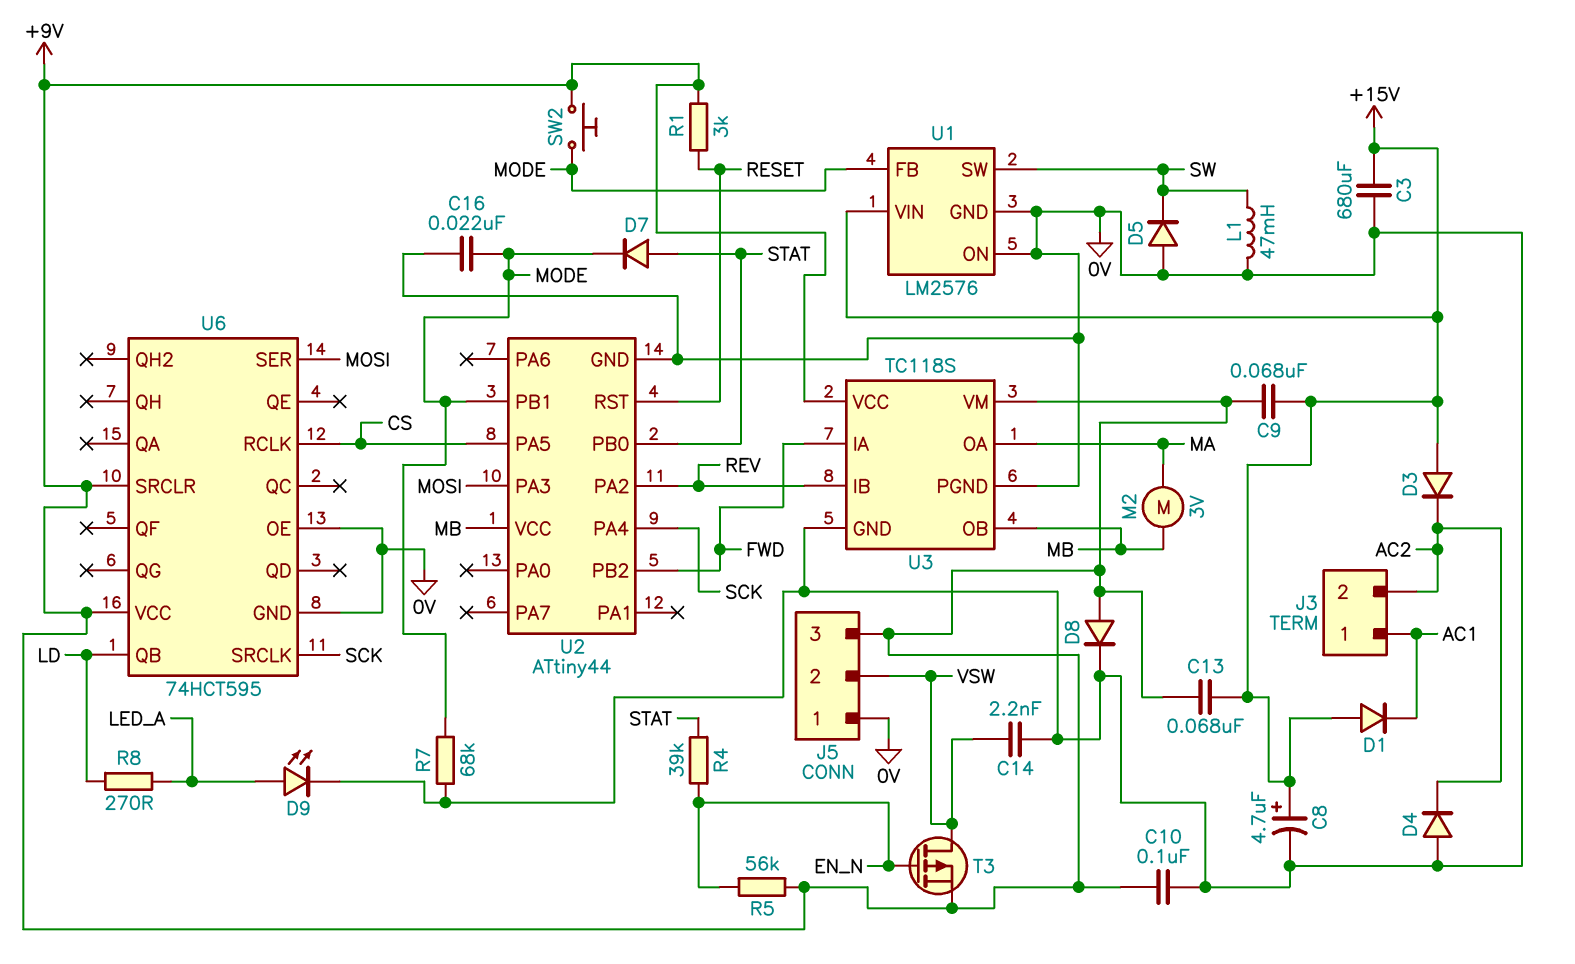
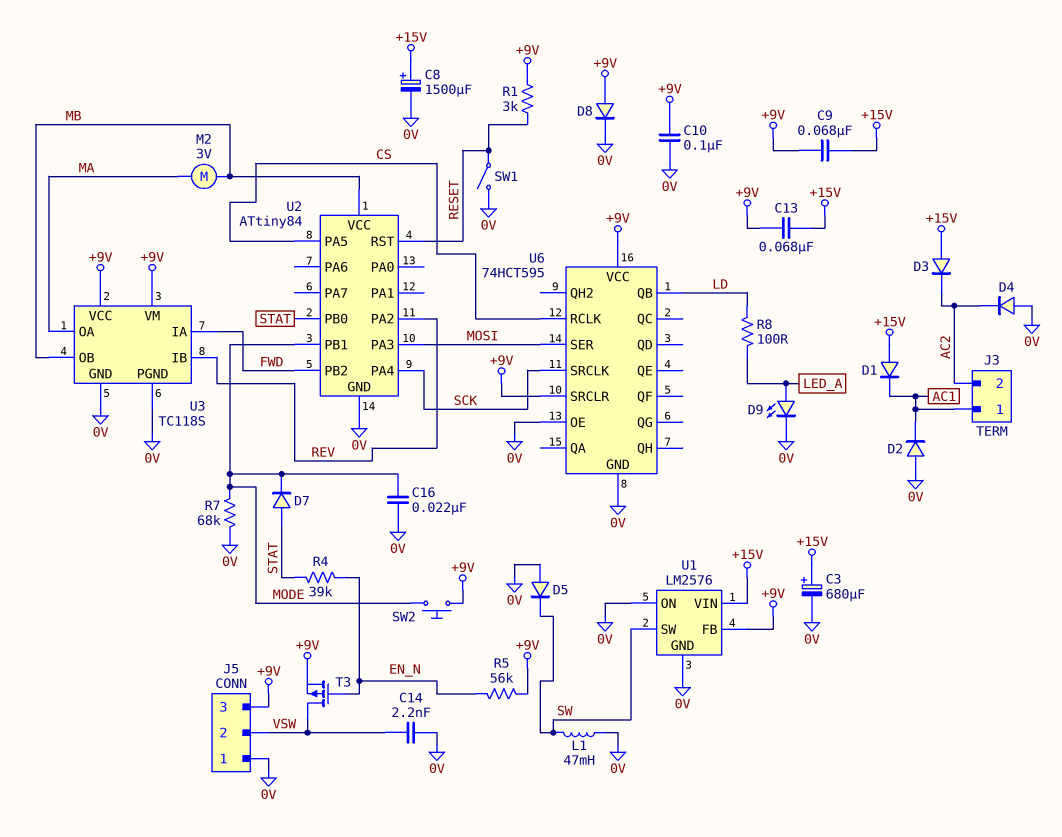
C3: 680uF (+15V, 0V) -> 680uF (plus +15V, minus 0V)
C8: 4.7uF (plus +15V, minus 0V) -> 1500uF (plus +15V, minus 0V)
D2: none -> diode (A 0V, K AC1)
R8: 270 (LD, LED_A) -> 100 (LD, LED_A)
SW1: none -> switch (0V, RESET)
U1 pin FB: MODE -> +9V
U2: ATtiny44 -> ATtiny84

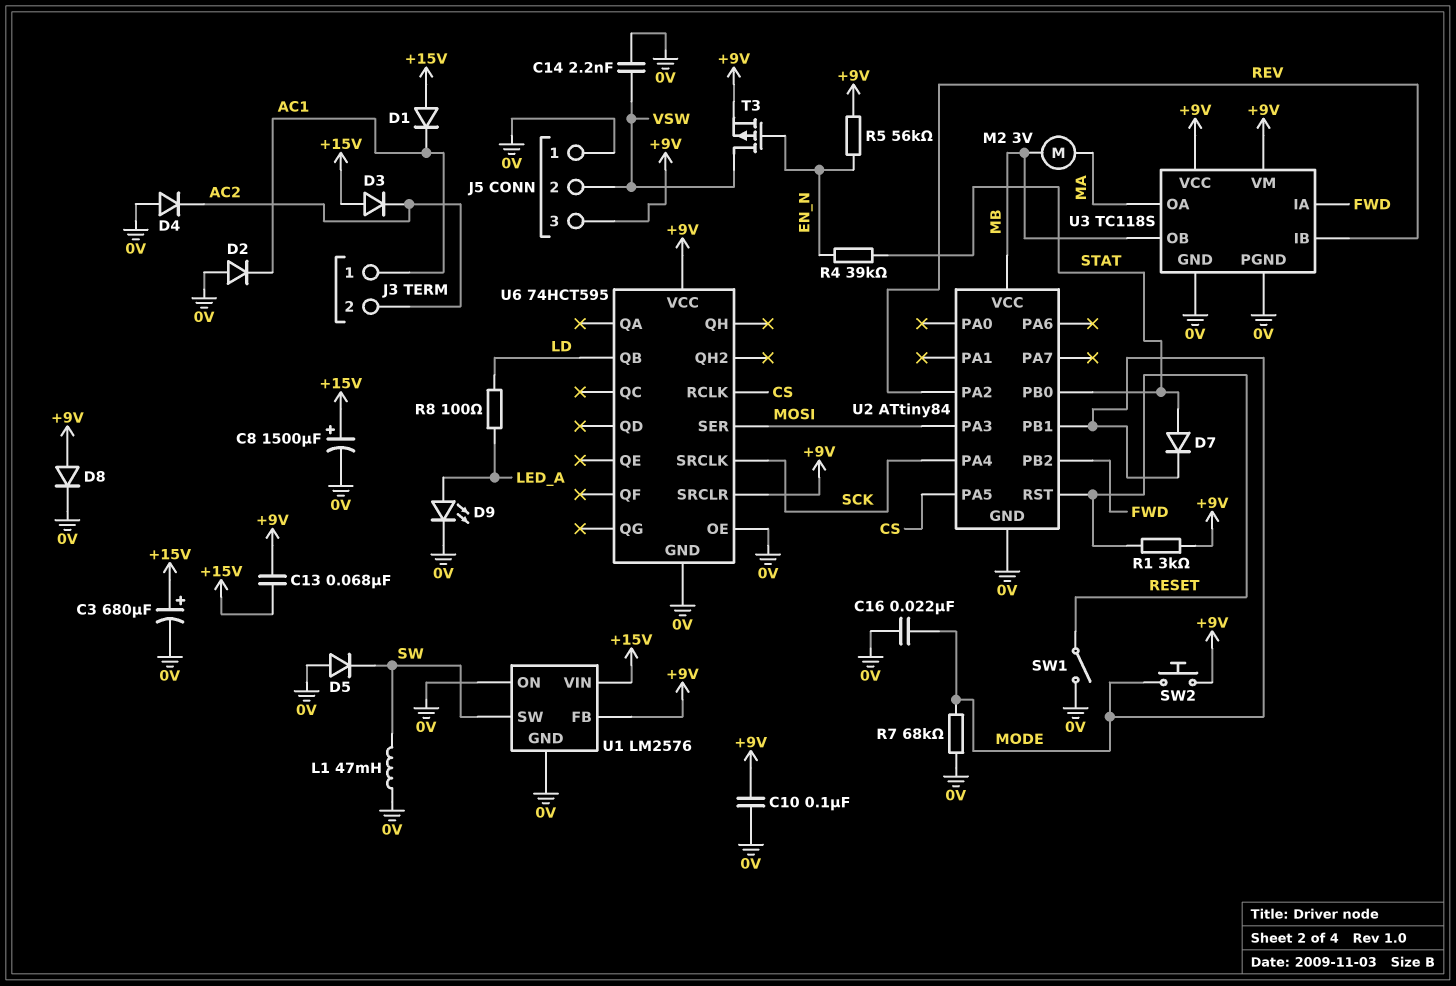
C9: 68nF (+9V, +15V) -> none

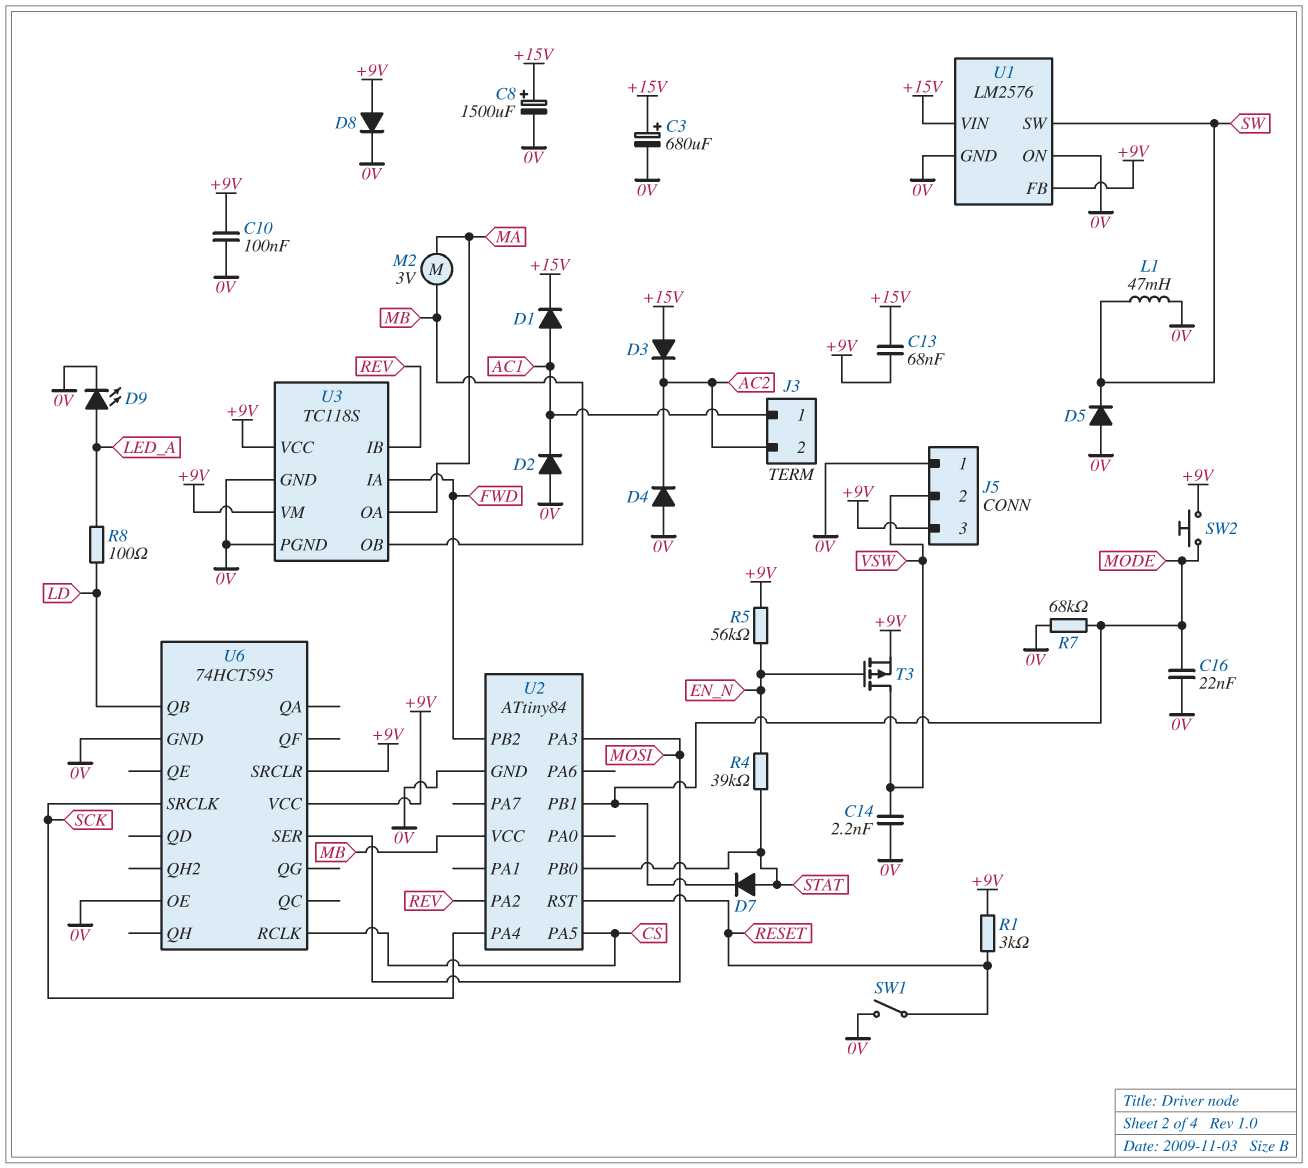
D1: diode (A +15V, K AC1) -> diode (A AC1, K +15V)

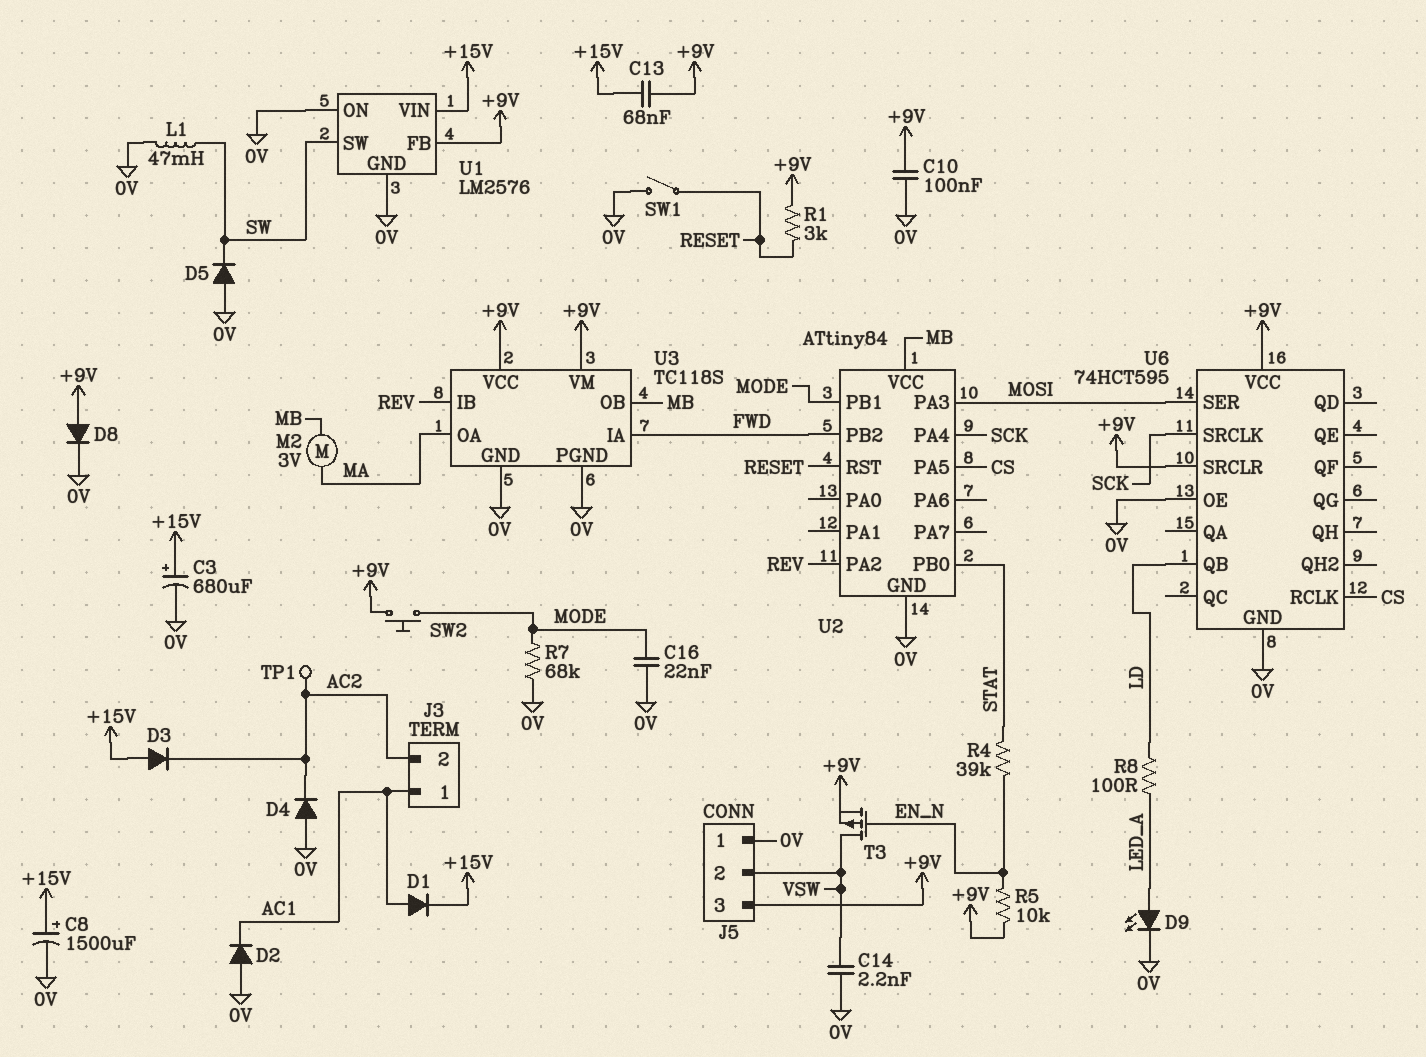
D7: diode (A STAT, K MODE) -> none
R5: 56k (+9V, EN_N) -> 10k (+9V, EN_N)
TP1: none -> test point (AC2)

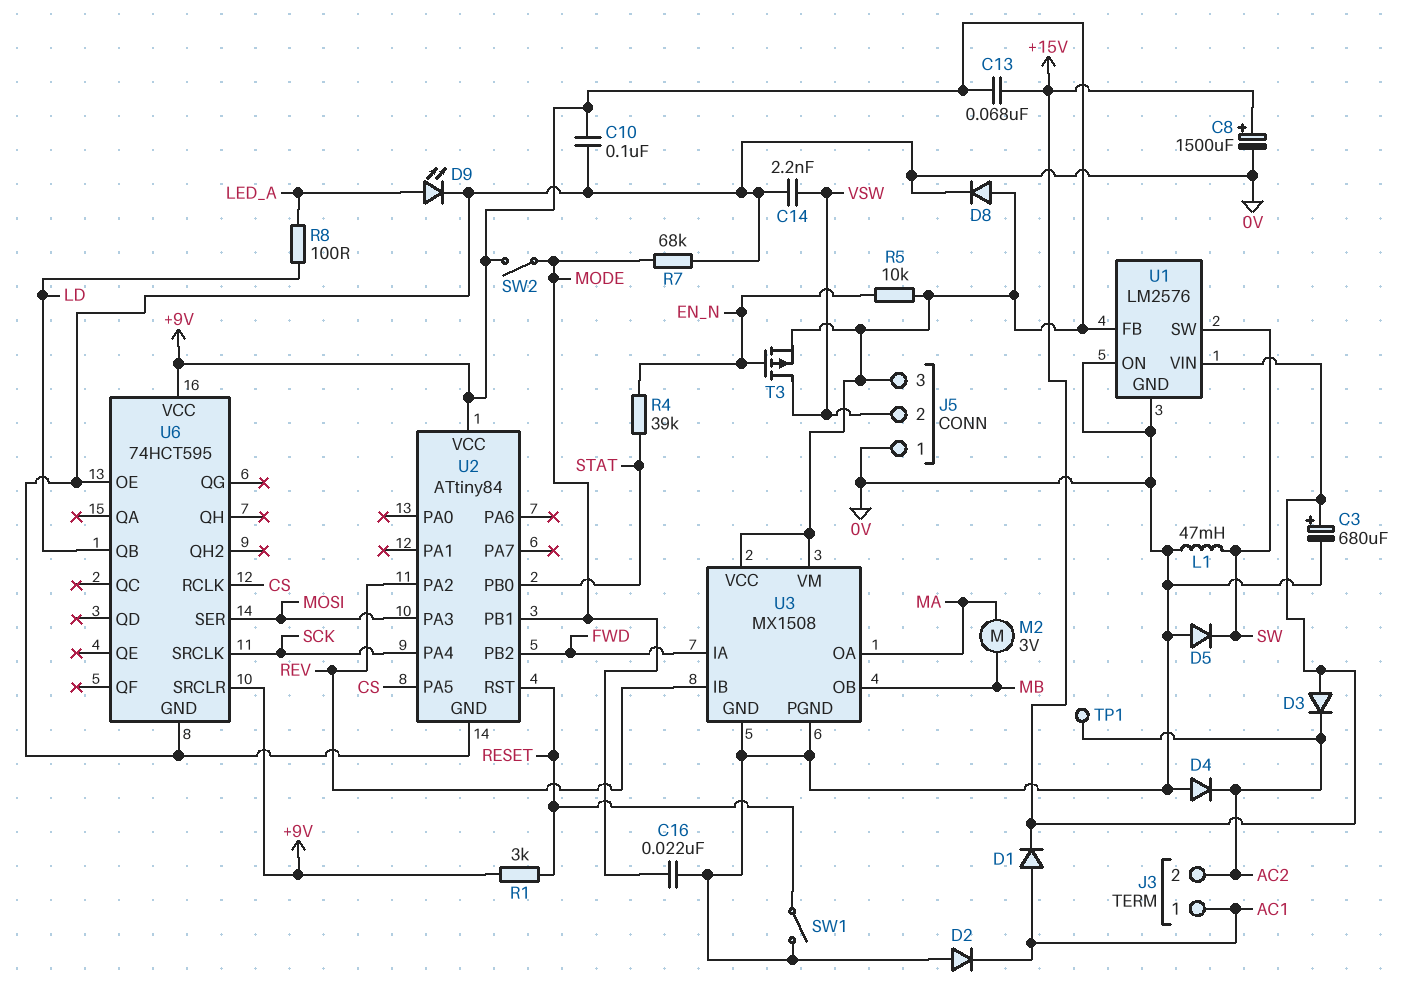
SW2: button (+9V, MODE) -> switch (+9V, MODE)
U2 pin VCC: MB -> +9V
U3: TC118S -> MX1508

